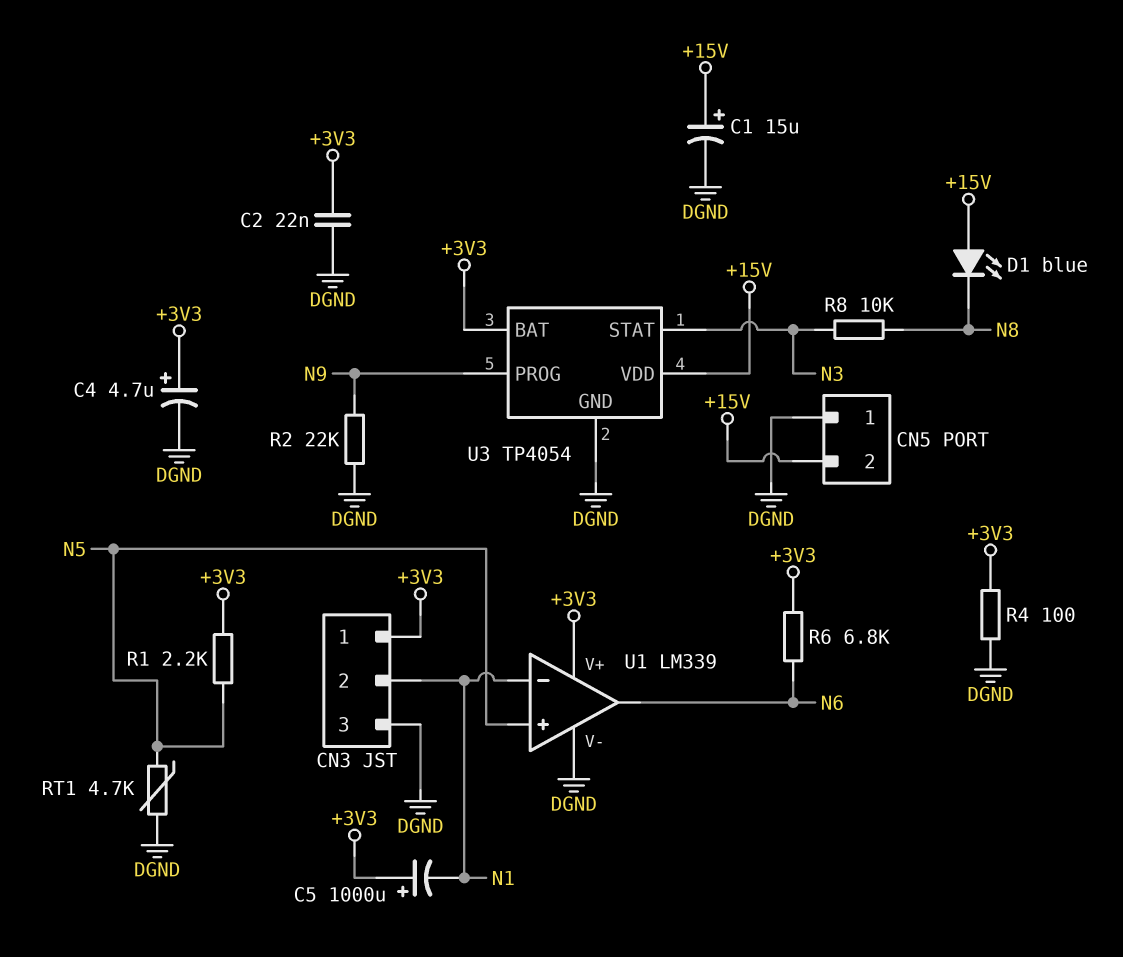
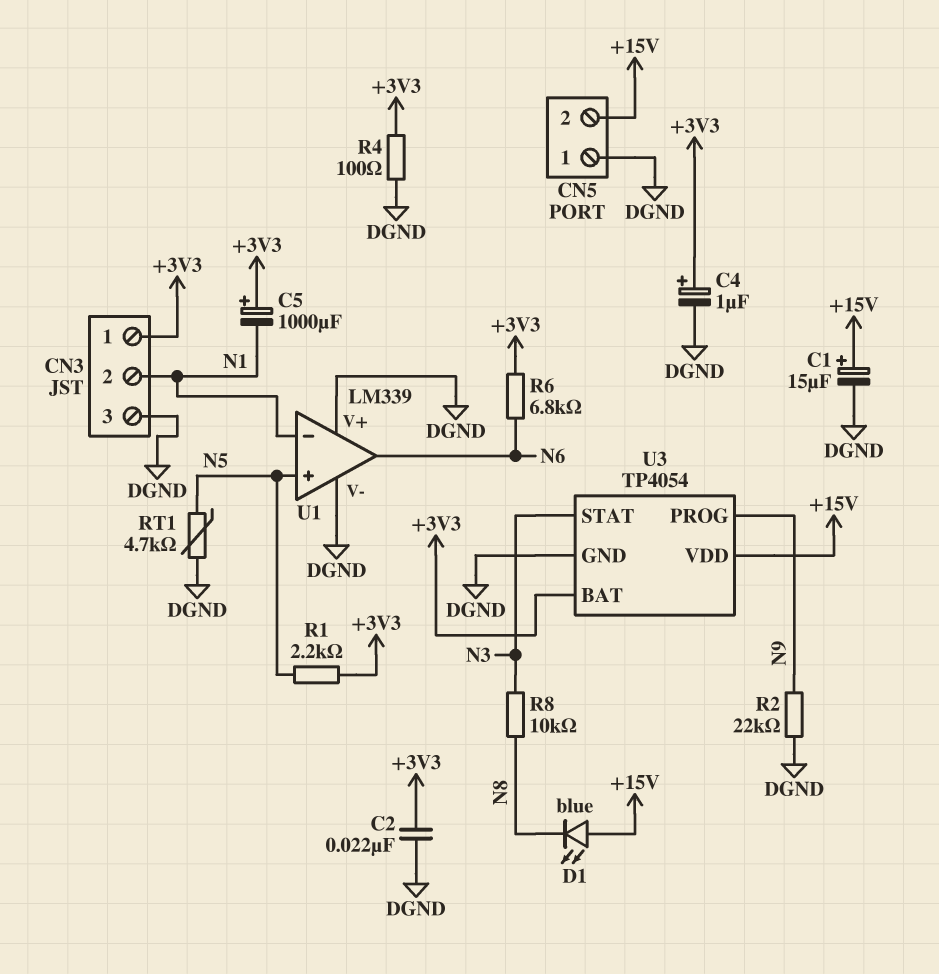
C4: 4.7uF (plus +3V3, minus DGND) -> 1uF (plus +3V3, minus DGND)
U1 pin V+: +3V3 -> DGND

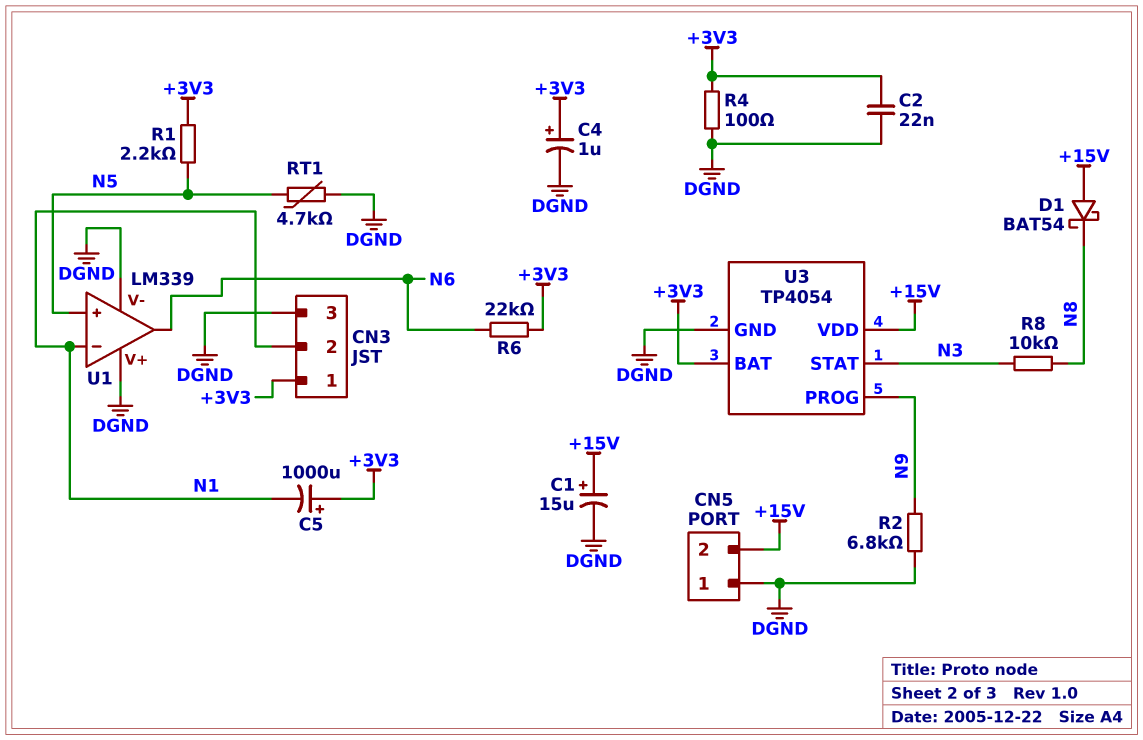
D1: LED blue (A +15V, K N8) -> schottky BAT54 (A +15V, K N8)
R2: 22k (DGND, N9) -> 6.8k (DGND, N9)
R6: 6.8k (+3V3, N6) -> 22k (+3V3, N6)

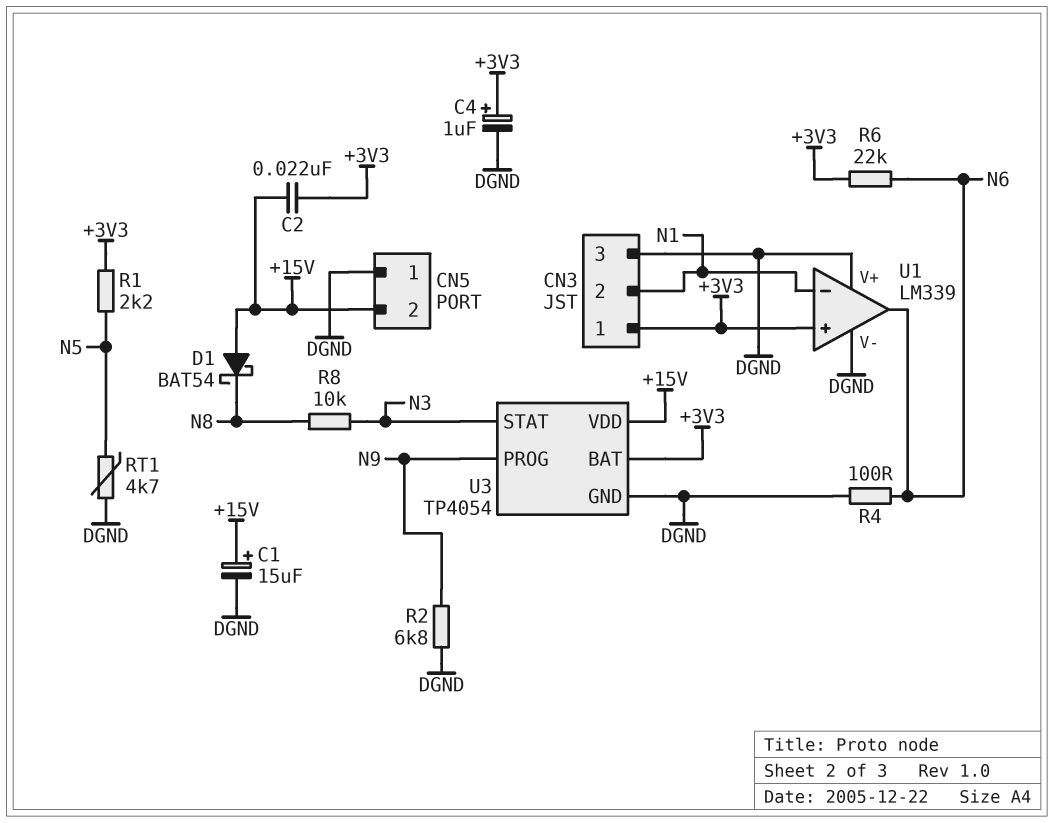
C2: 22nF (+3V3, DGND) -> 22nF (+3V3, +15V)
C5: 1000uF (plus +3V3, minus N1) -> none
R4: 100 (+3V3, DGND) -> 100 (DGND, N6)
U1 pin in+: N5 -> +3V3

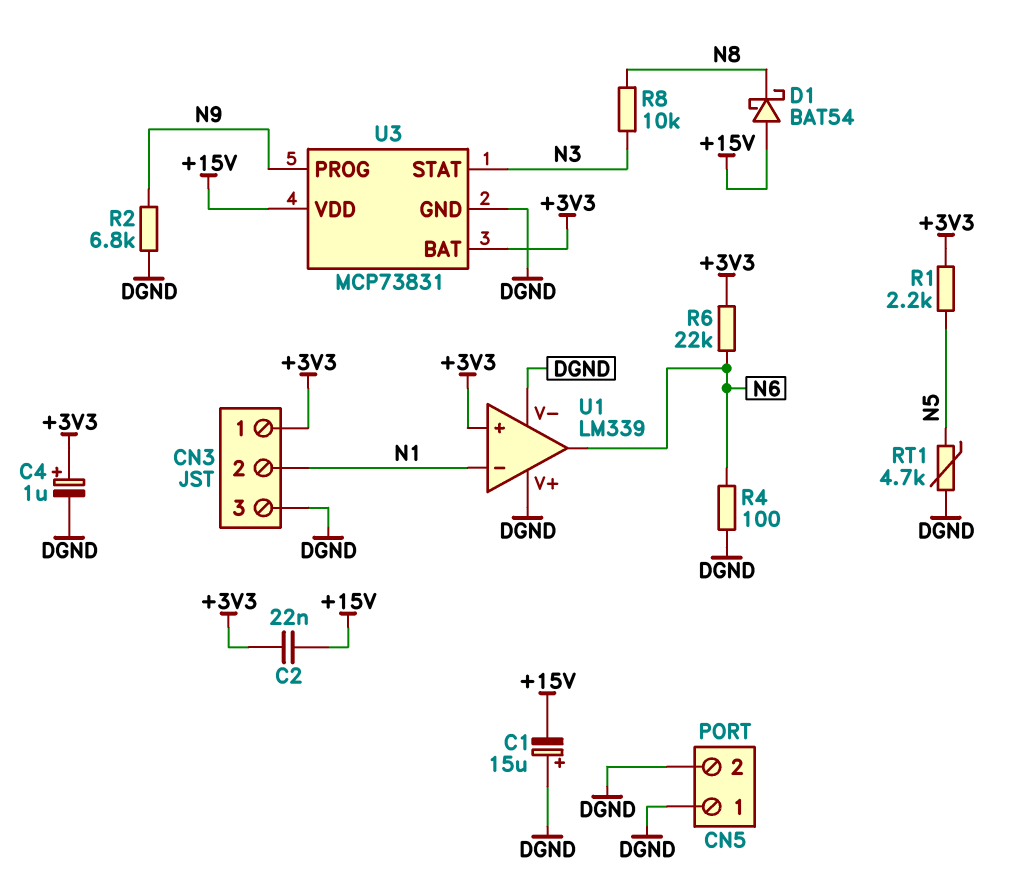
C1: 15uF (plus +15V, minus DGND) -> 15uF (plus DGND, minus +15V)
CN5 pin 2: +15V -> DGND
U3: TP4054 -> MCP73831

